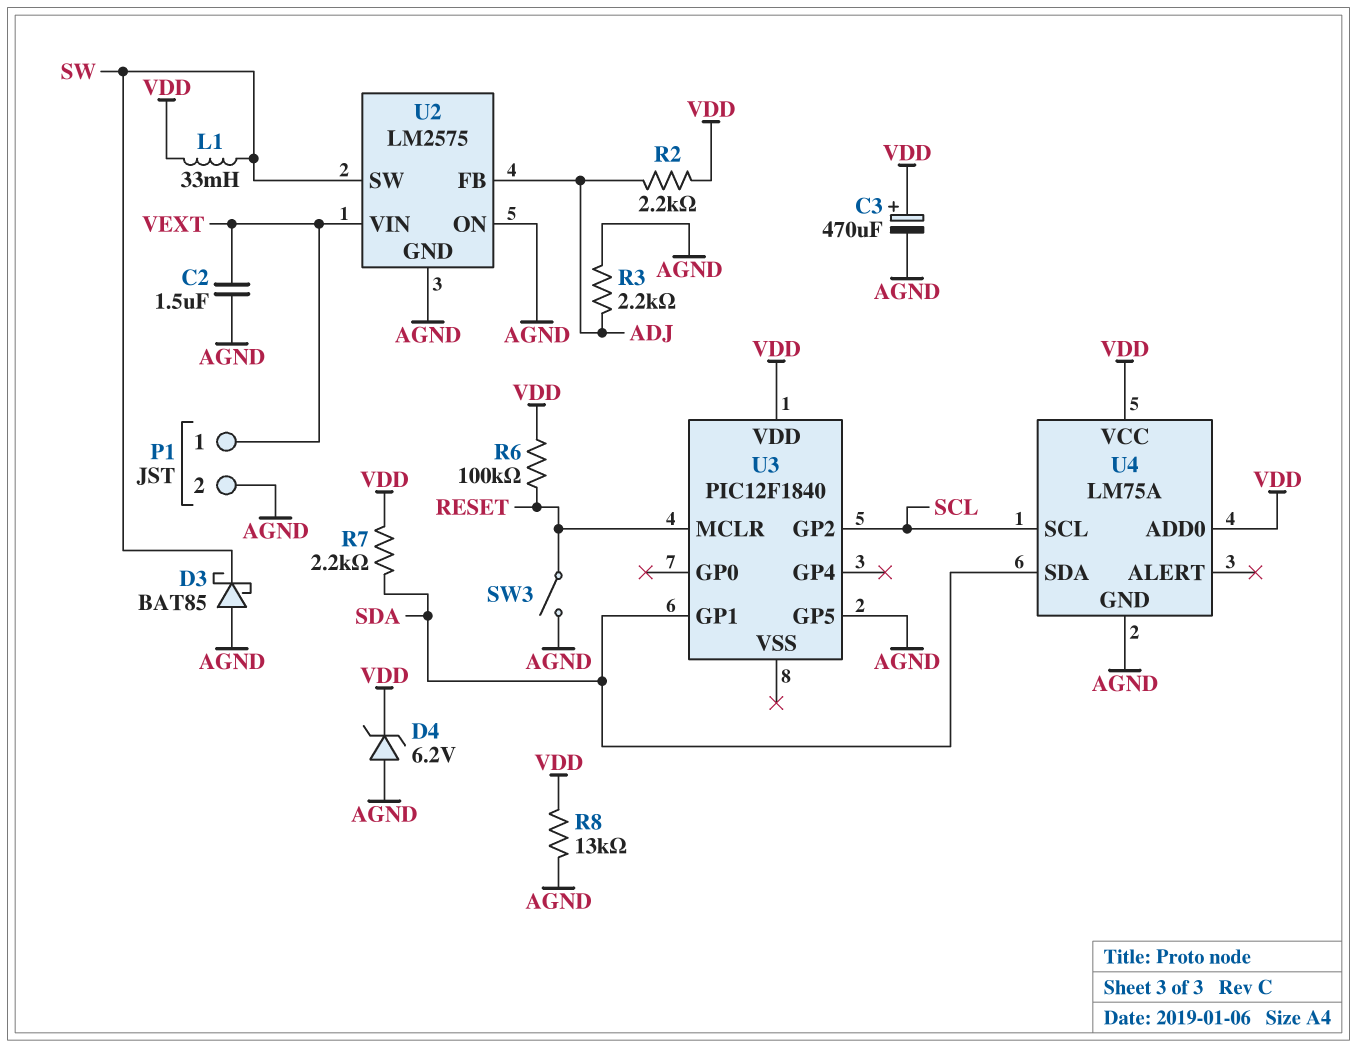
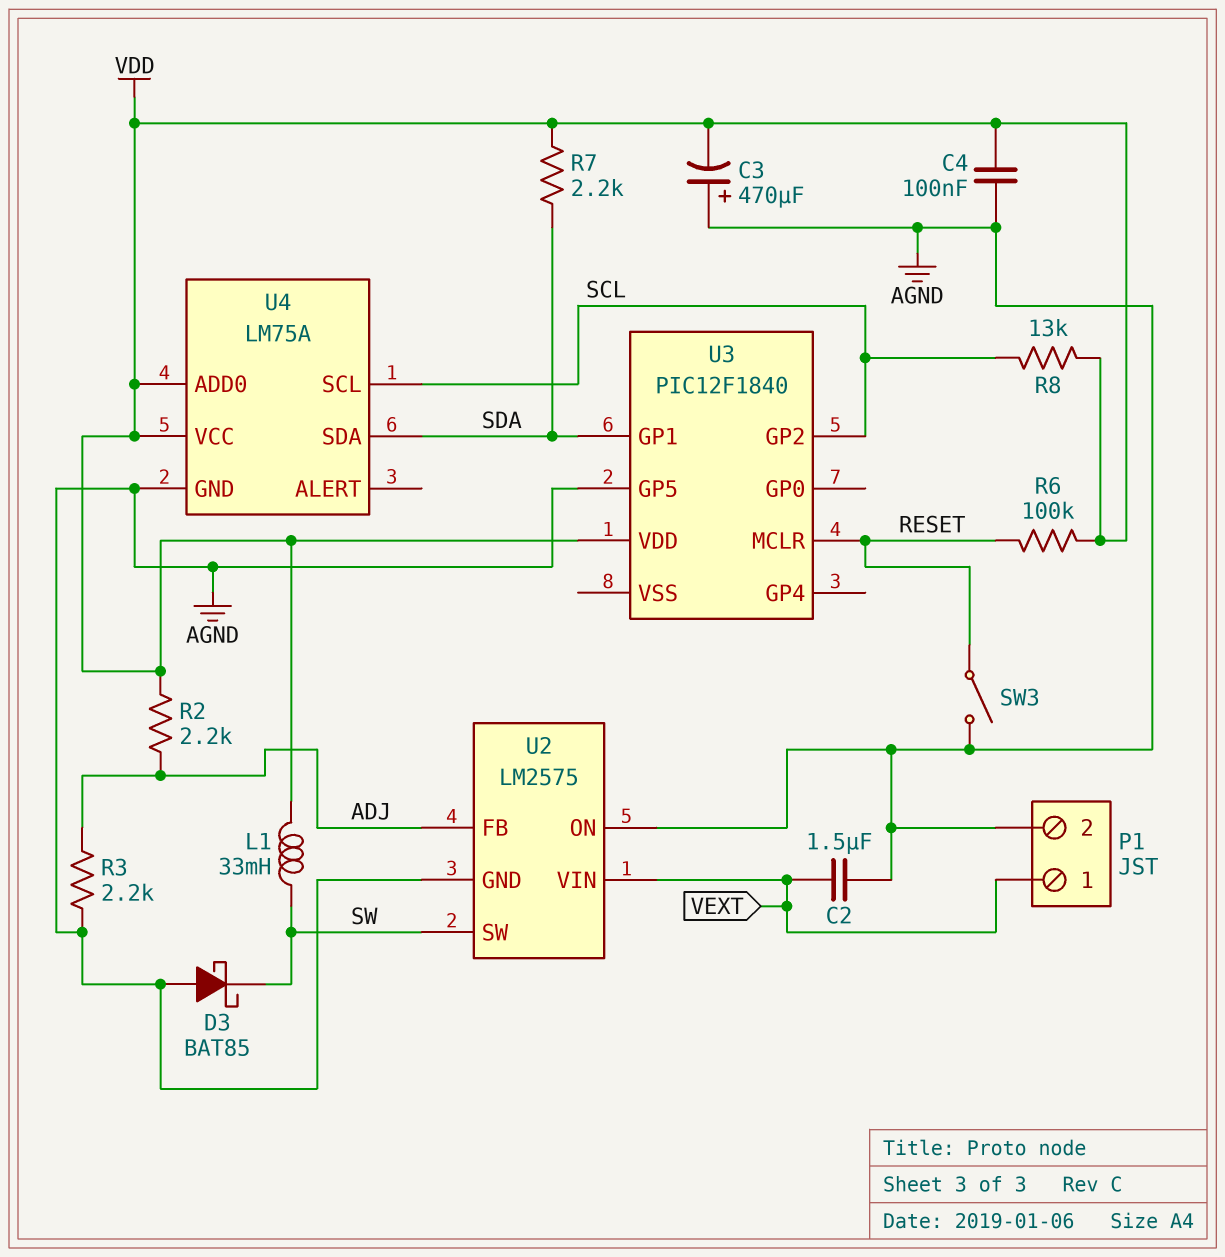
C3: 470uF (plus VDD, minus AGND) -> 470uF (plus AGND, minus VDD)
C4: none -> 100nF (AGND, VDD)
D4: zener 6.2V (A AGND, K VDD) -> none
R8: 13k (AGND, VDD) -> 13k (SCL, VDD)

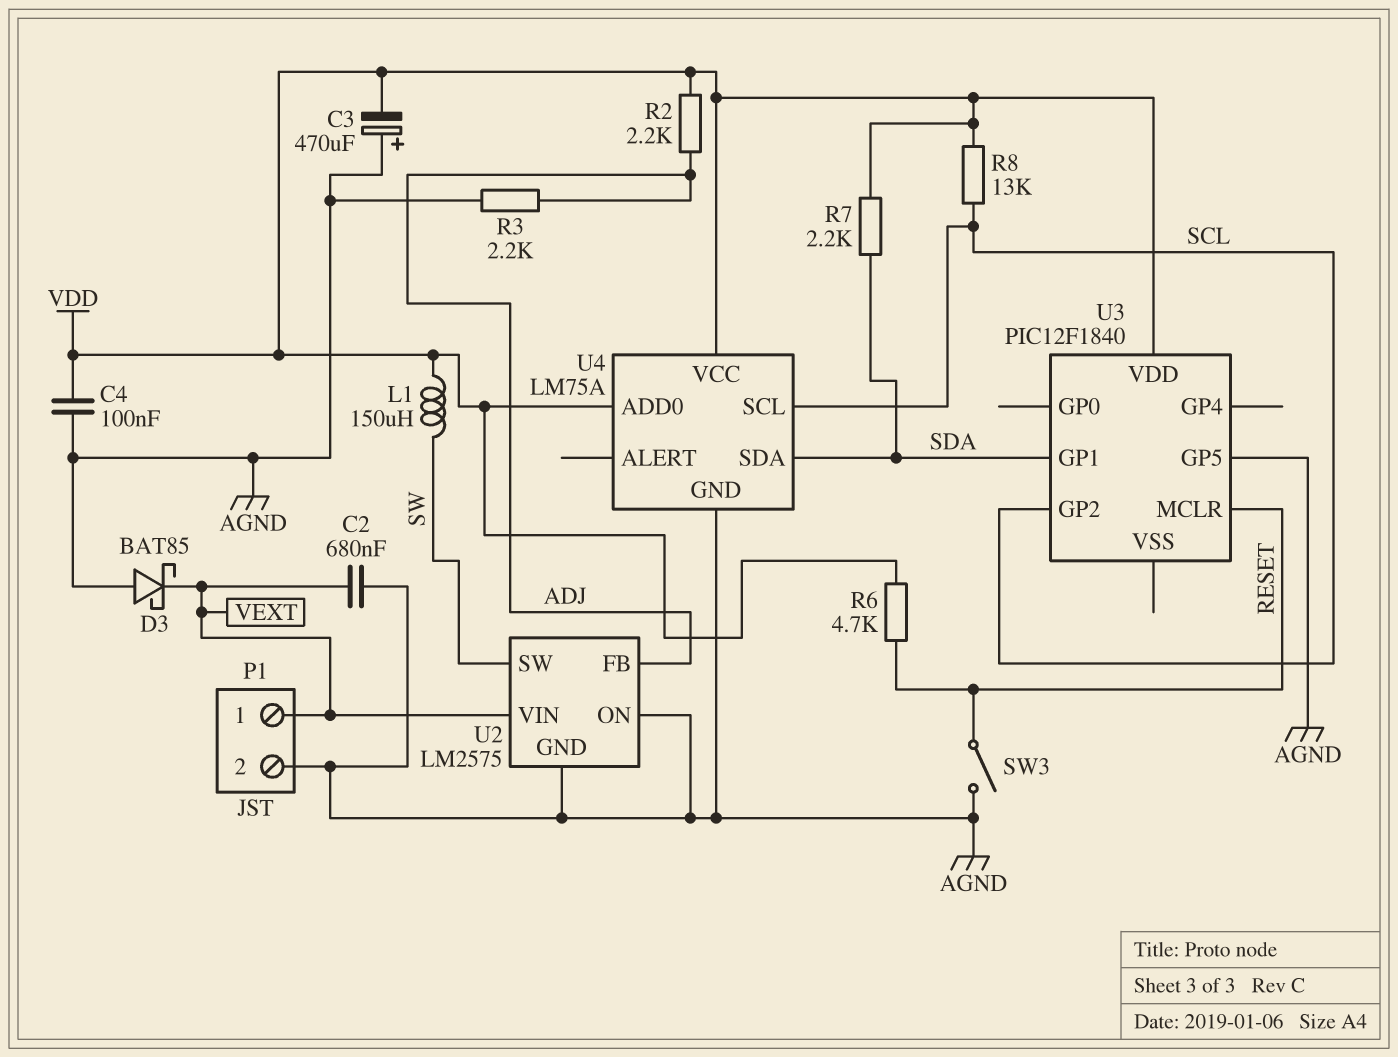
C2: 1.5uF (AGND, VEXT) -> 680nF (AGND, VEXT)
D3: schottky BAT85 (A AGND, K SW) -> schottky BAT85 (A AGND, K VEXT)
L1: 33mH (SW, VDD) -> 150uH (SW, VDD)
R6: 100k (RESET, VDD) -> 4.7k (RESET, VDD)

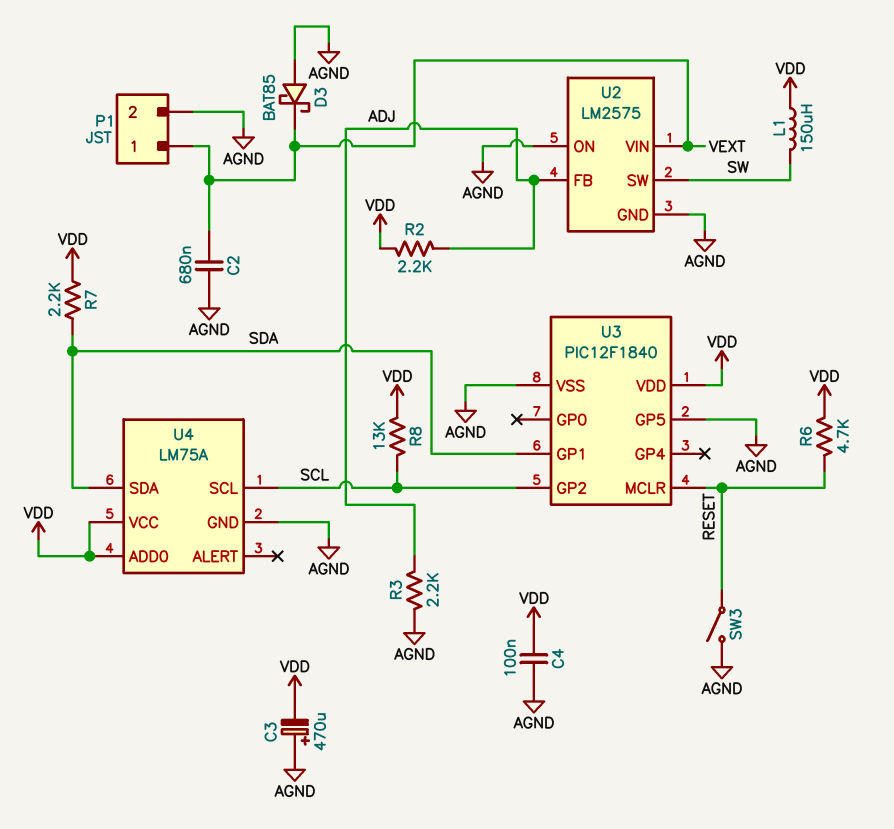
U3 pin VSS: none -> AGND

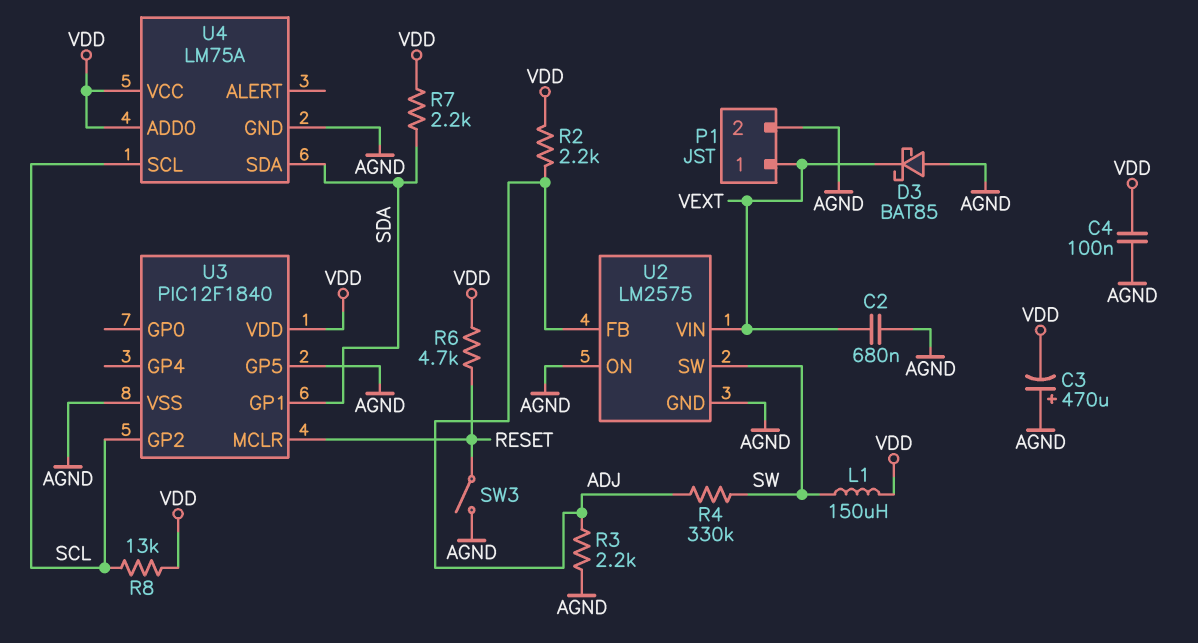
R4: none -> 330k (ADJ, SW)

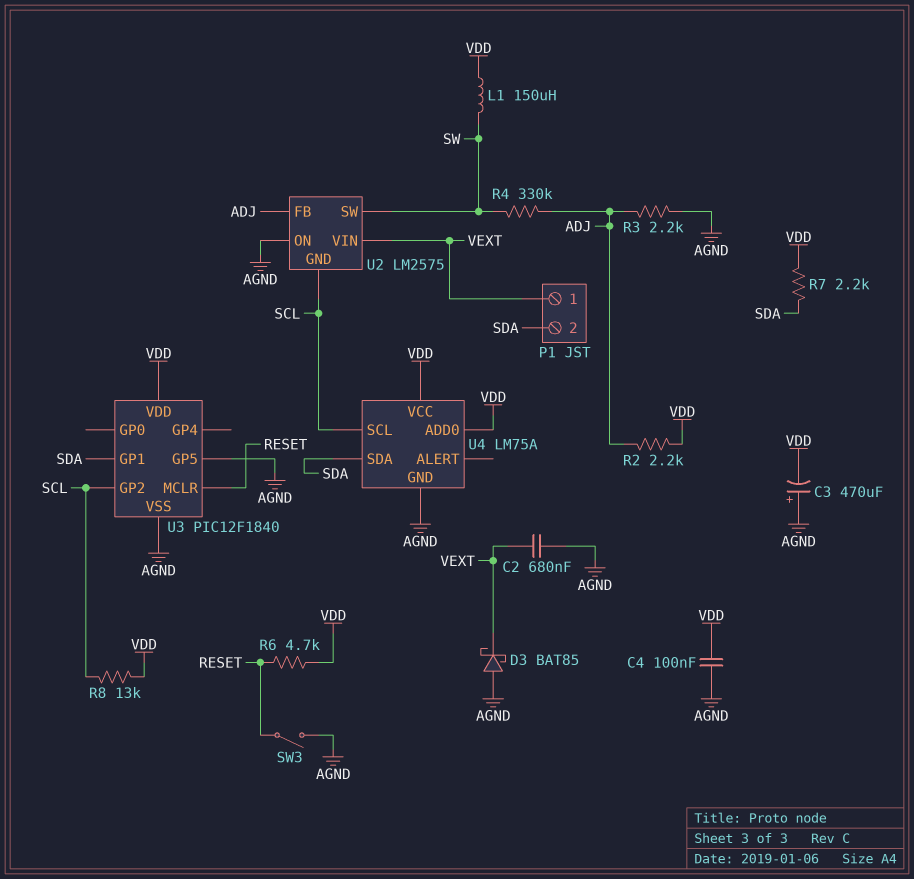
P1 pin 2: AGND -> SDA
U2 pin GND: AGND -> SCL

